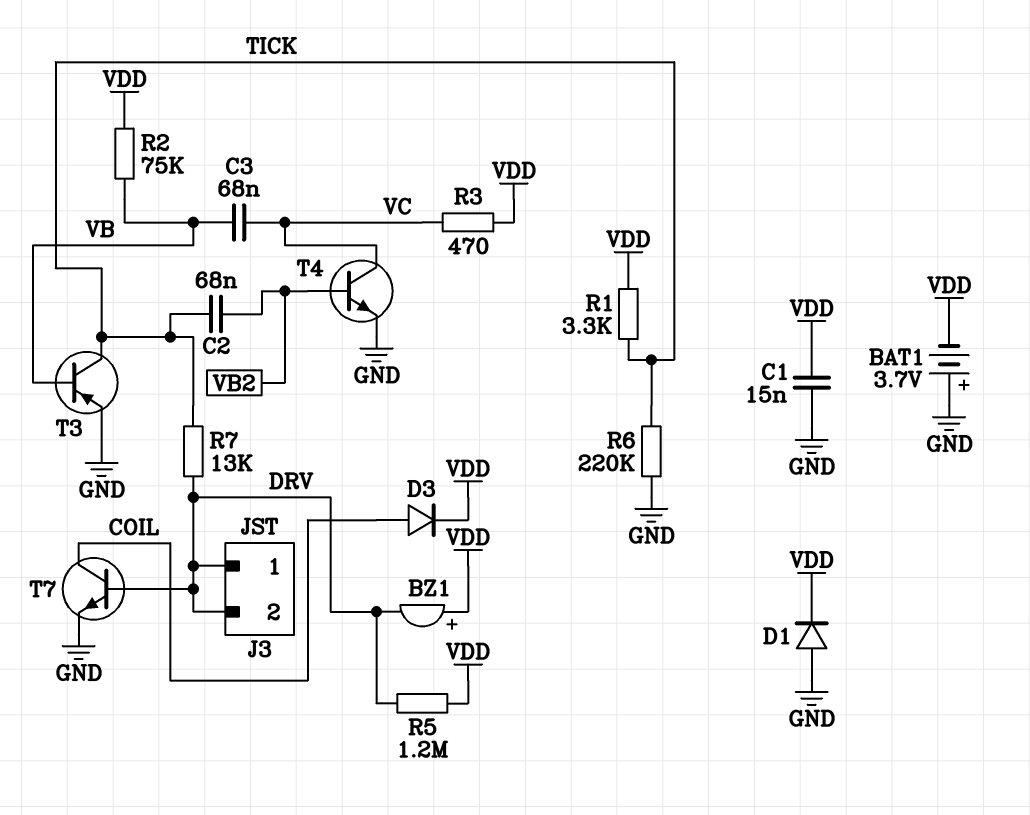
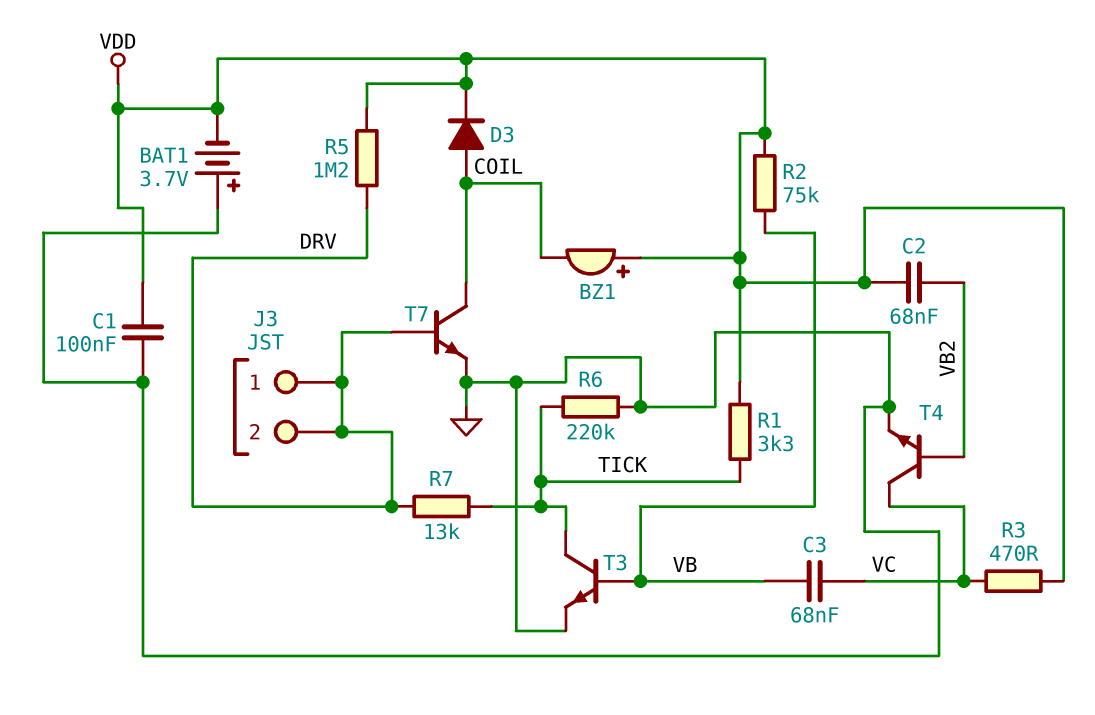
BZ1: buzzer (plus VDD, minus DRV) -> buzzer (plus VDD, minus COIL)
C1: 15nF (GND, VDD) -> 100nF (GND, VDD)
C2: 68nF (TICK, VB2) -> 68nF (VB2, VDD)
D1: diode (A GND, K VDD) -> none
T3: PNP (B VB, C TICK, E GND) -> NPN (B VB, C TICK, E GND)

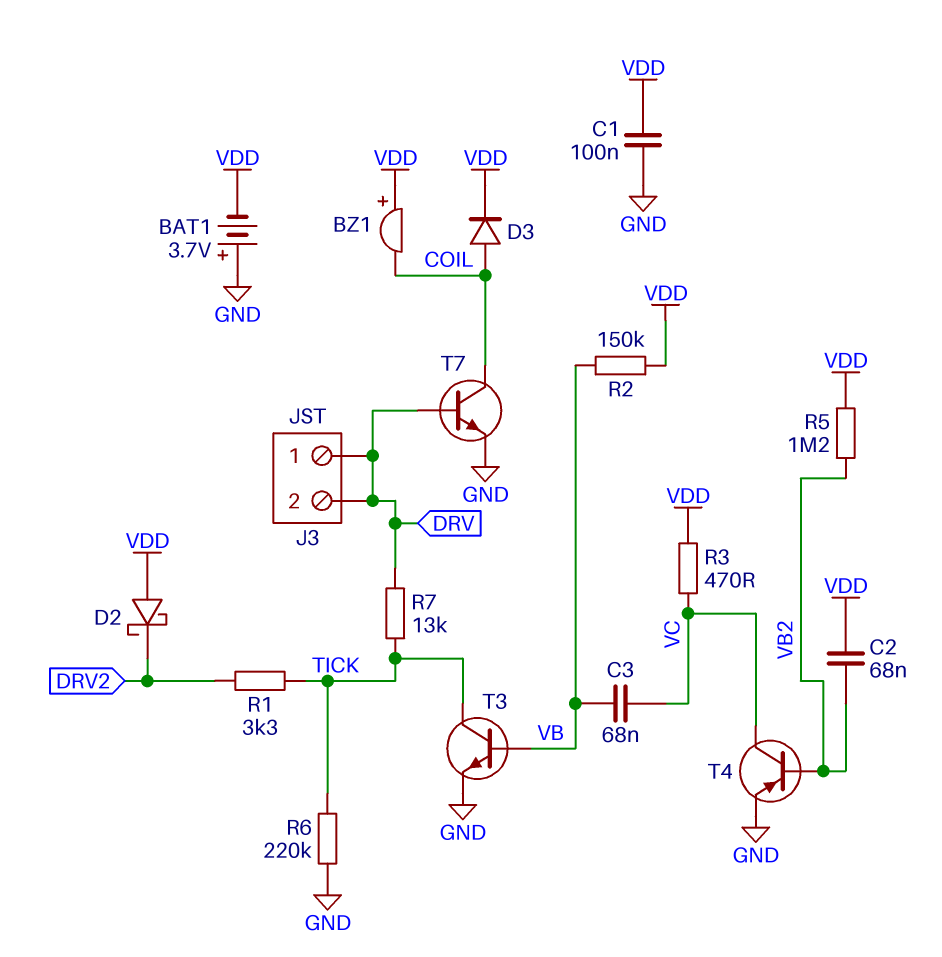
D2: none -> schottky (A VDD, K DRV2)
R1: 3.3k (TICK, VDD) -> 3.3k (DRV2, TICK)
R2: 75k (VB, VDD) -> 150k (VB, VDD)
R5: 1.2M (DRV, VDD) -> 1.2M (VB2, VDD)
T4: NPN (B VB2, C VC, E GND) -> PNP (B VB2, C VC, E GND)

